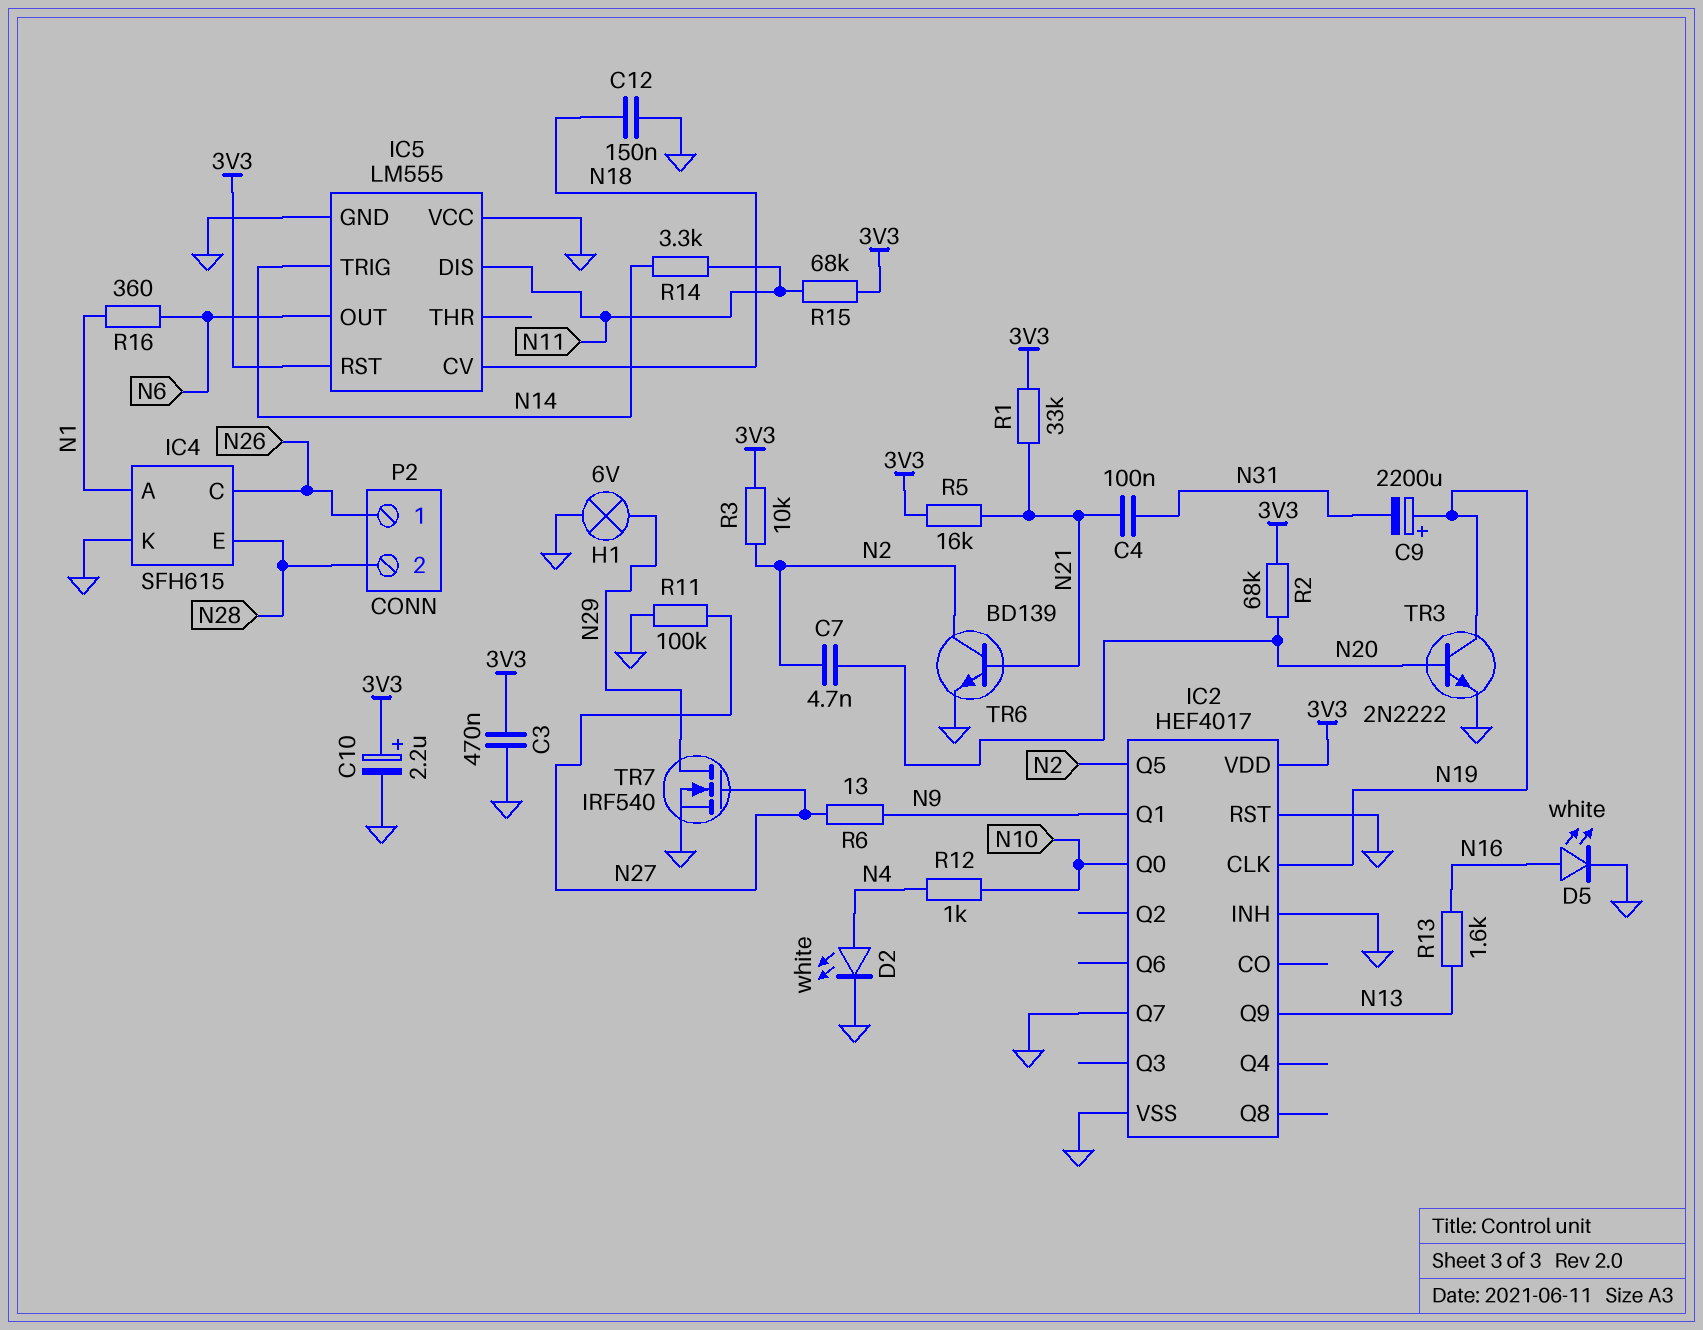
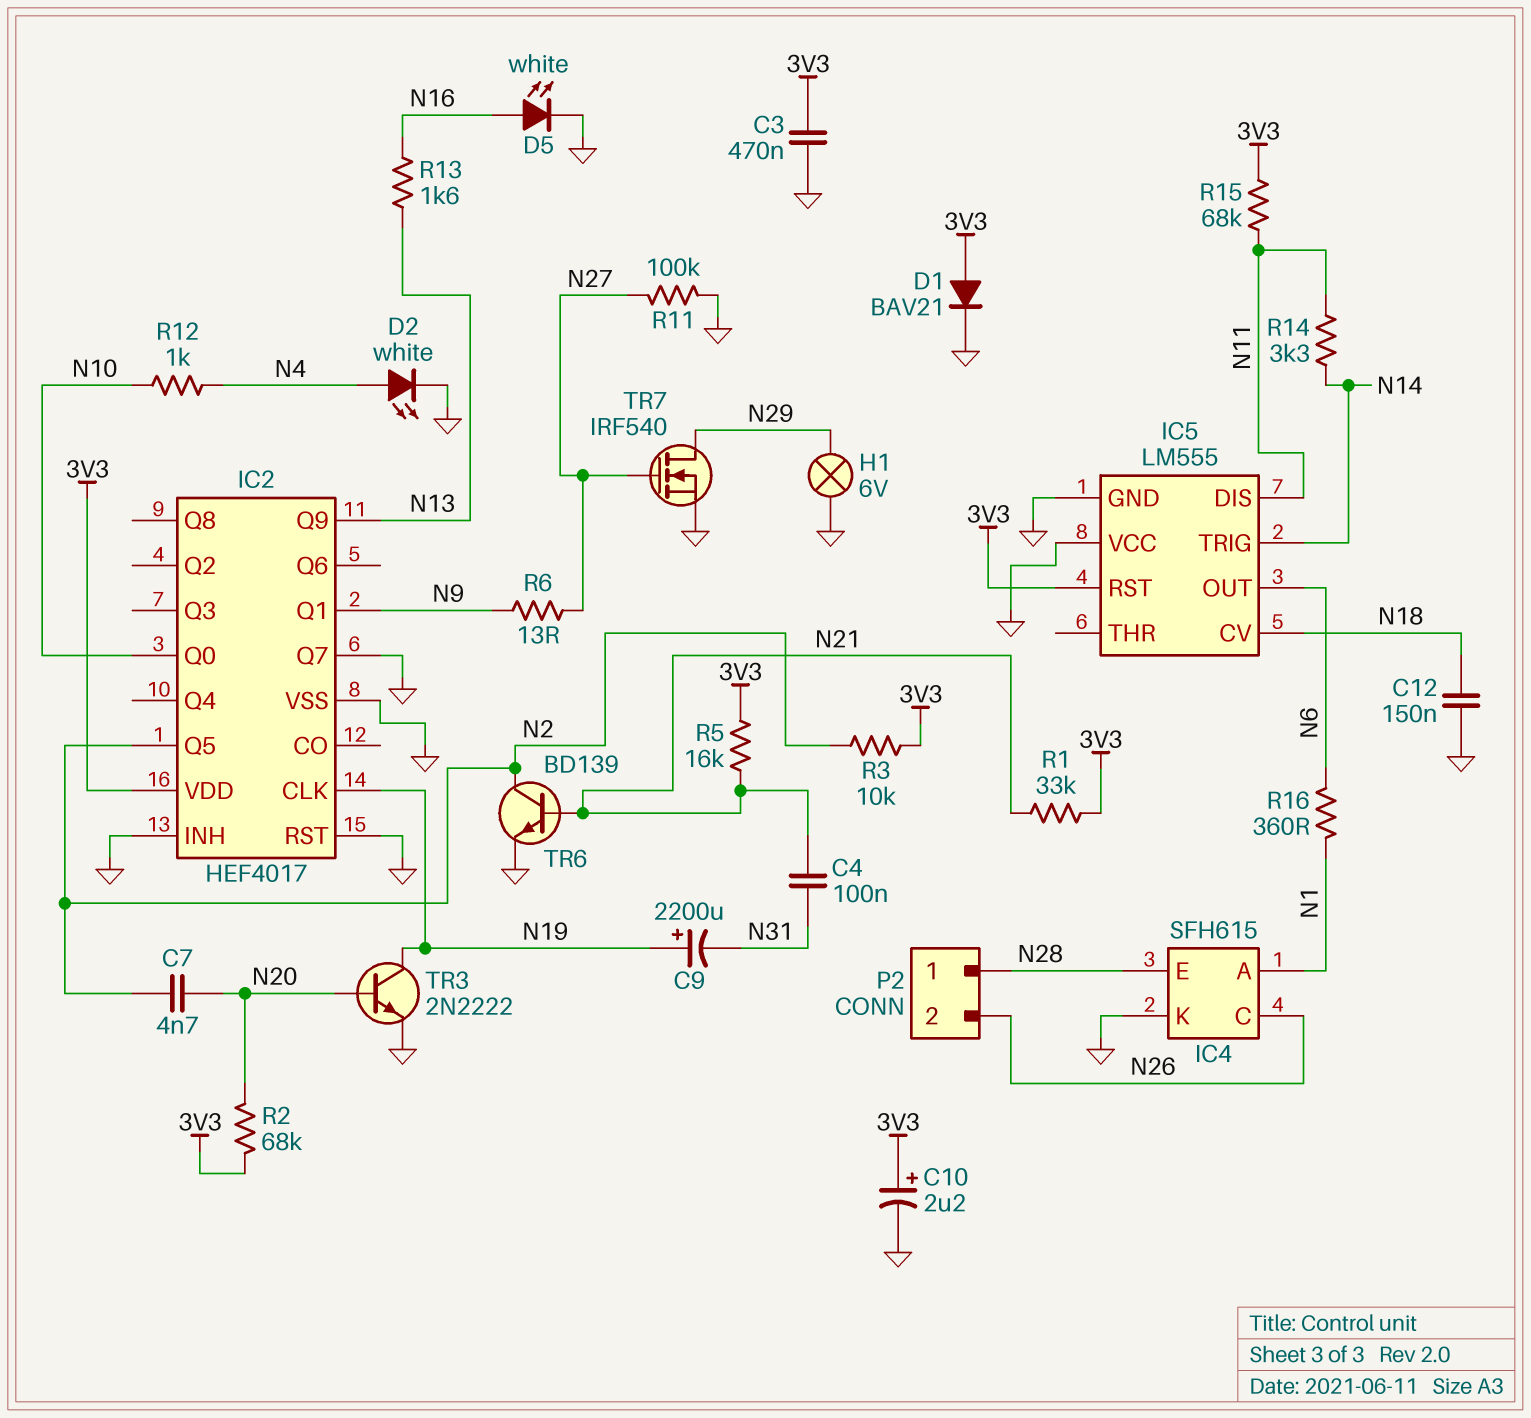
D1: none -> diode BAV21 (A 3V3, K GND)
P2 pin 1: N26 -> N28
P2 pin 2: N28 -> N26

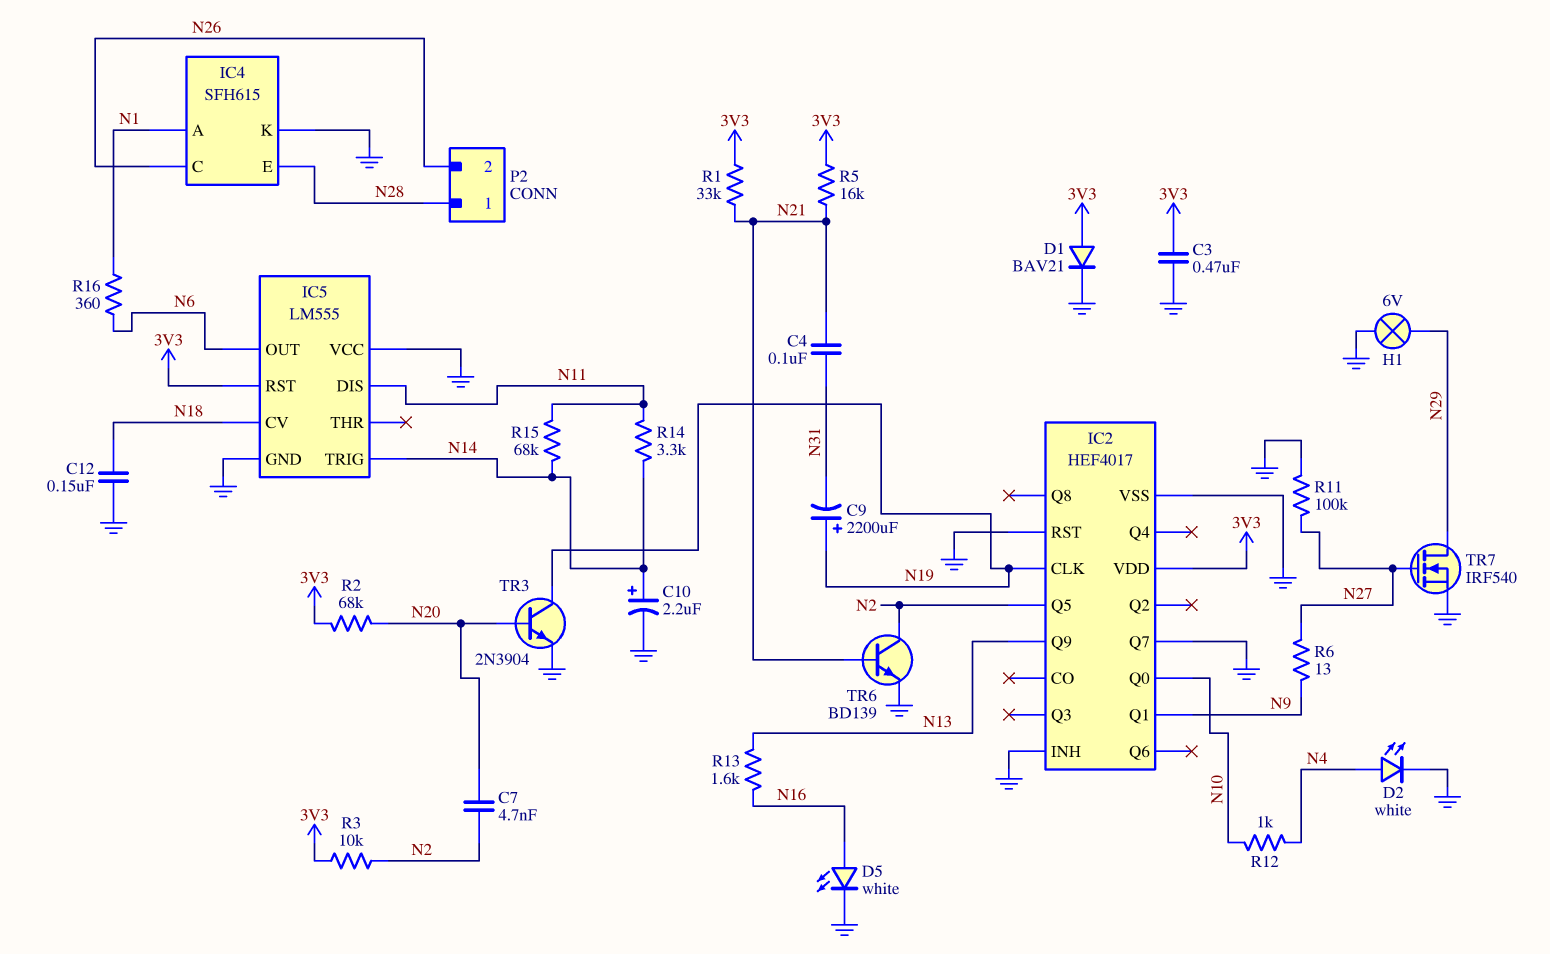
C10: 2.2uF (plus 3V3, minus GND) -> 2.2uF (plus N14, minus GND)
R15: 68k (3V3, N11) -> 68k (N11, N14)
TR3: NPN 2N2222 (B N20, C N19, E GND) -> NPN 2N3904 (B N20, C N19, E GND)

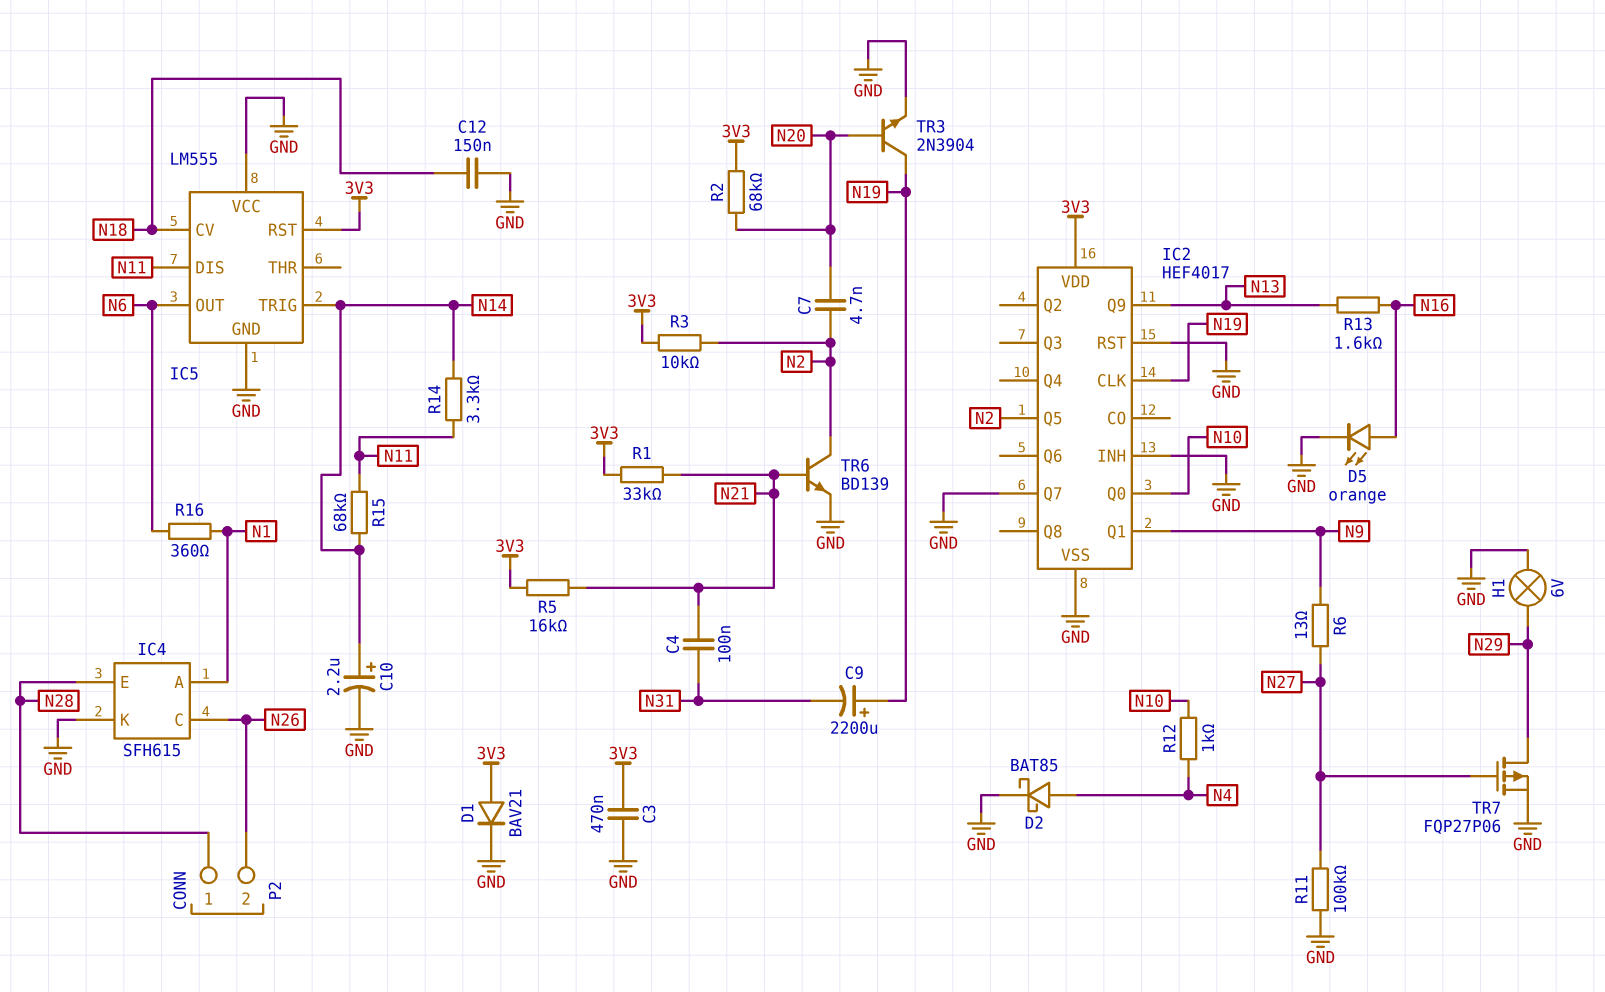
D2: LED white (A N4, K GND) -> schottky BAT85 (A N4, K GND)
D5: LED white (A N16, K GND) -> LED orange (A N16, K GND)
TR7: NMOS IRF540 (G N27, D N29, S GND) -> PMOS FQP27P06 (G N27, D N29, S GND)

